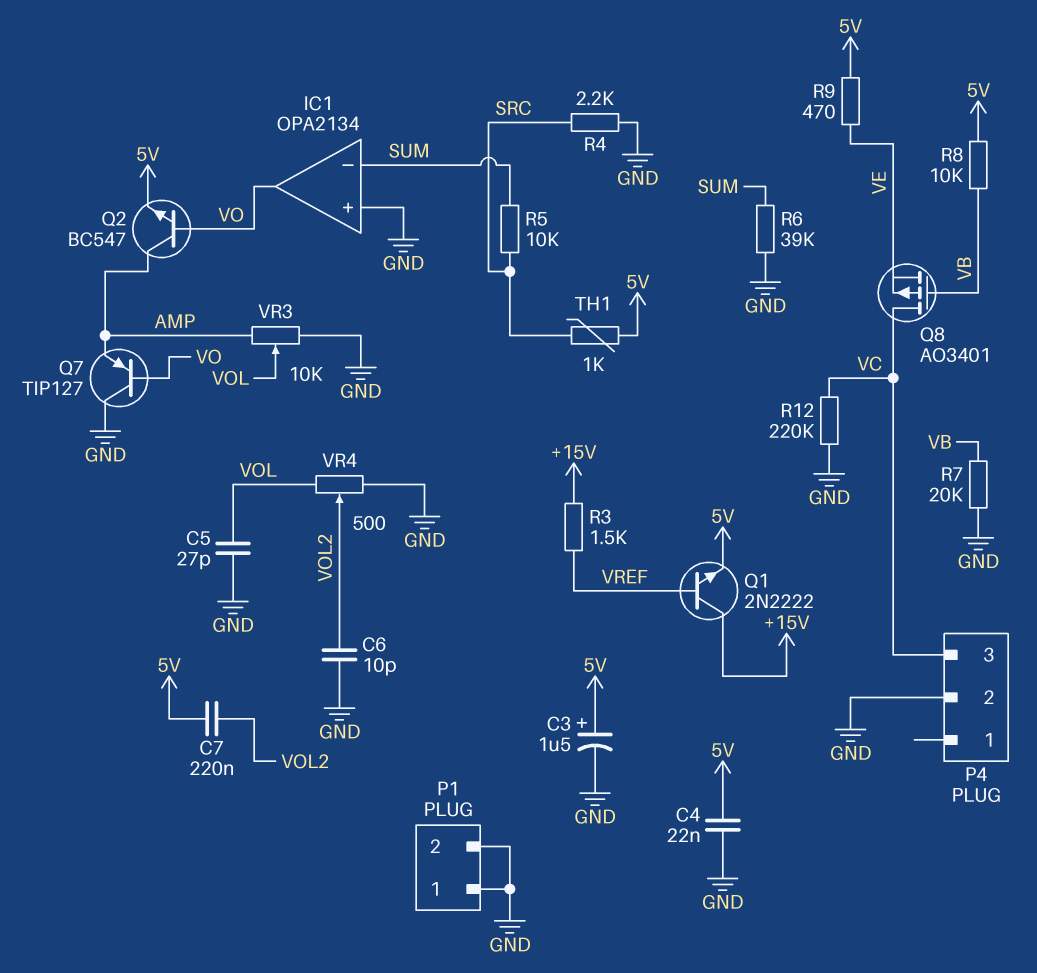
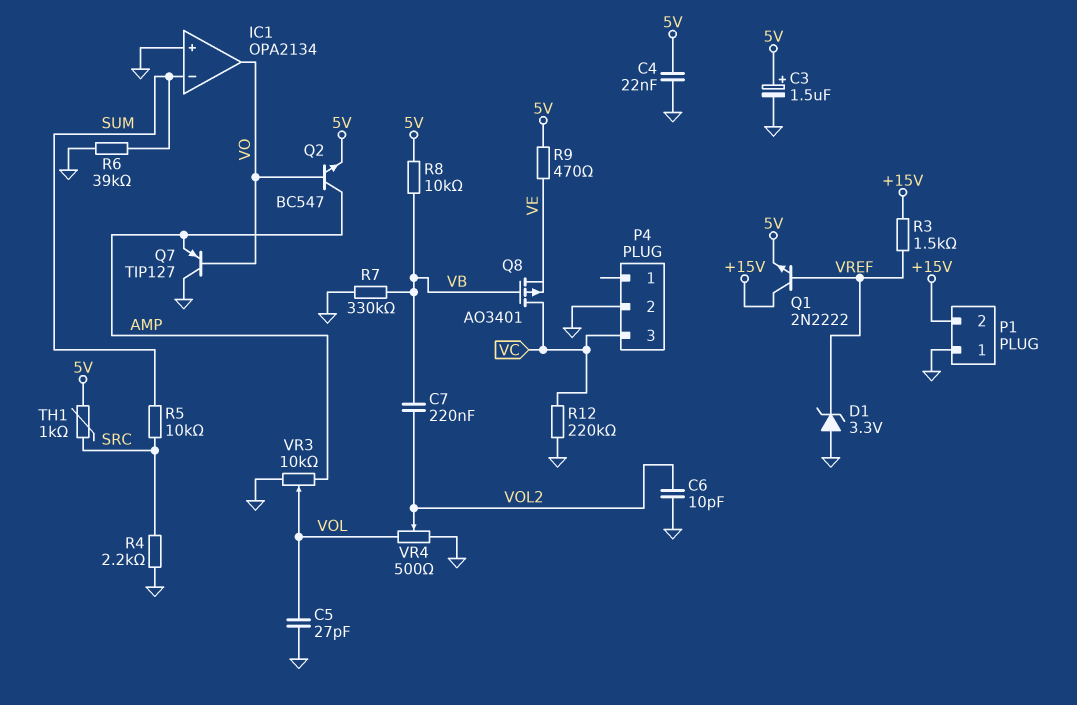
C7: 220nF (5V, VOL2) -> 220nF (VB, VOL2)
D1: none -> zener 3.3V (A GND, K VREF)
P1 pin 2: GND -> +15V
R7: 20k (GND, VB) -> 330k (GND, VB)

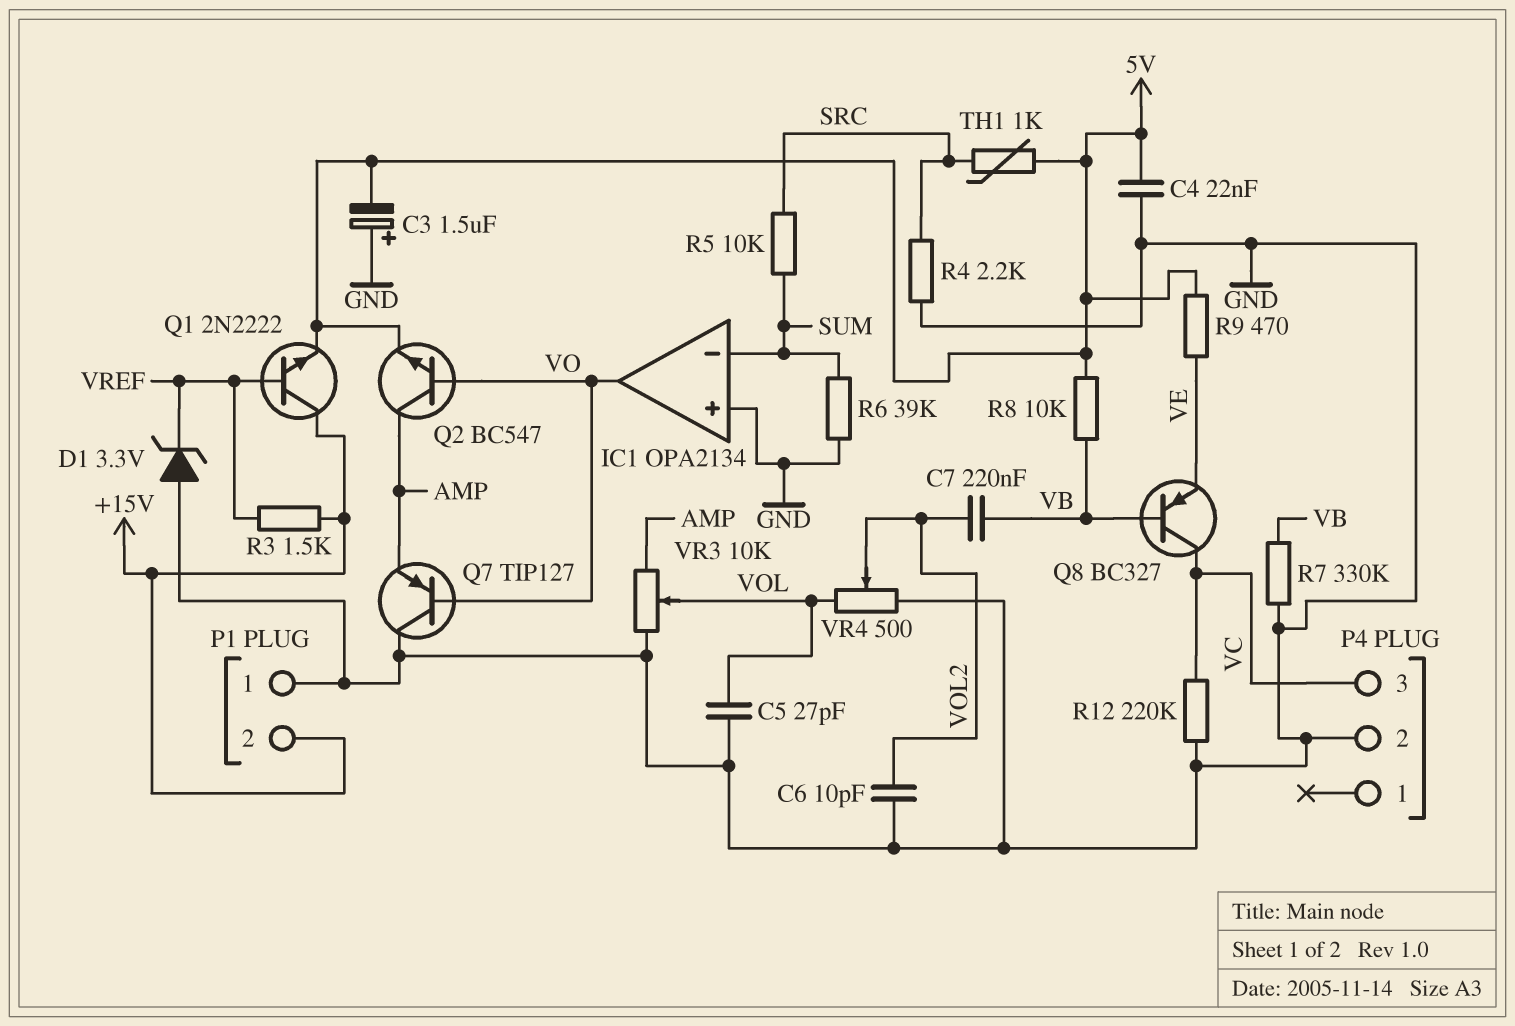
C3: 1.5uF (plus 5V, minus GND) -> 1.5uF (plus GND, minus 5V)
Q8: PMOS AO3401 (G VB, D VC, S VE) -> PNP BC327 (B VB, C VC, E VE)

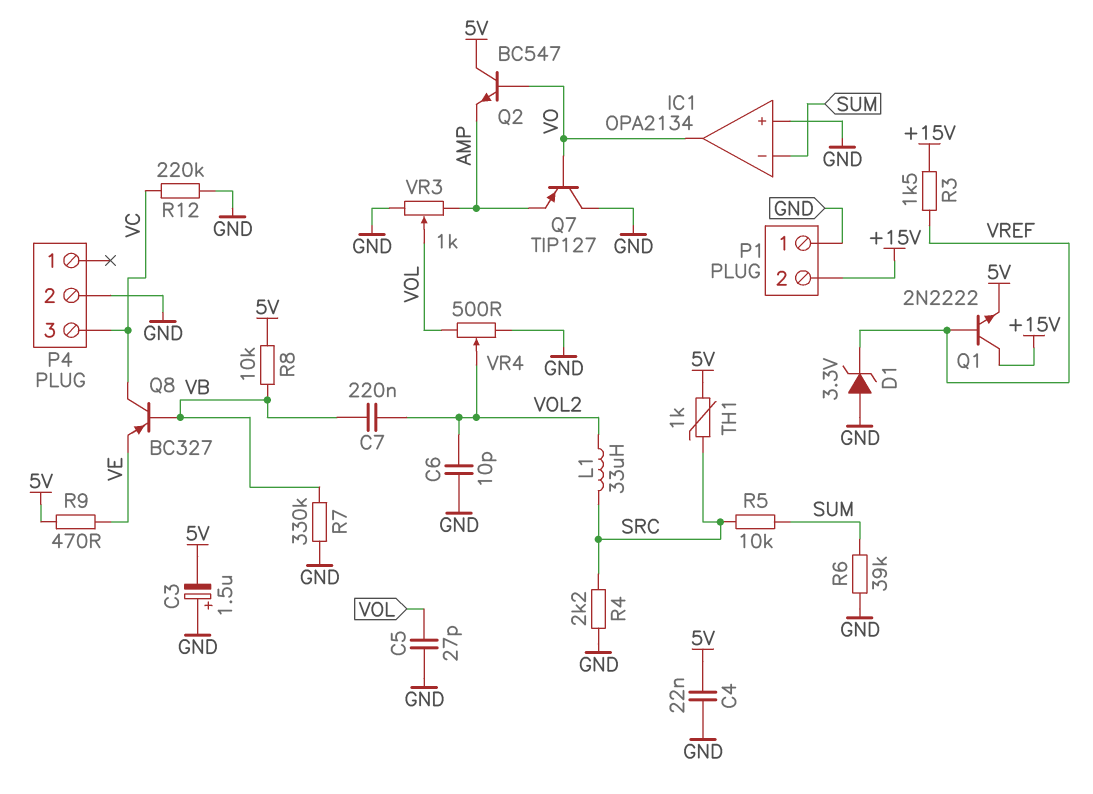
L1: none -> 33uH (SRC, VOL2)
Q2: NPN BC547 (B VO, C AMP, E 5V) -> NPN BC547 (B VO, C 5V, E AMP)
VR3: 10k (AMP, GND, wiper VOL) -> 1k (AMP, GND, wiper VOL)

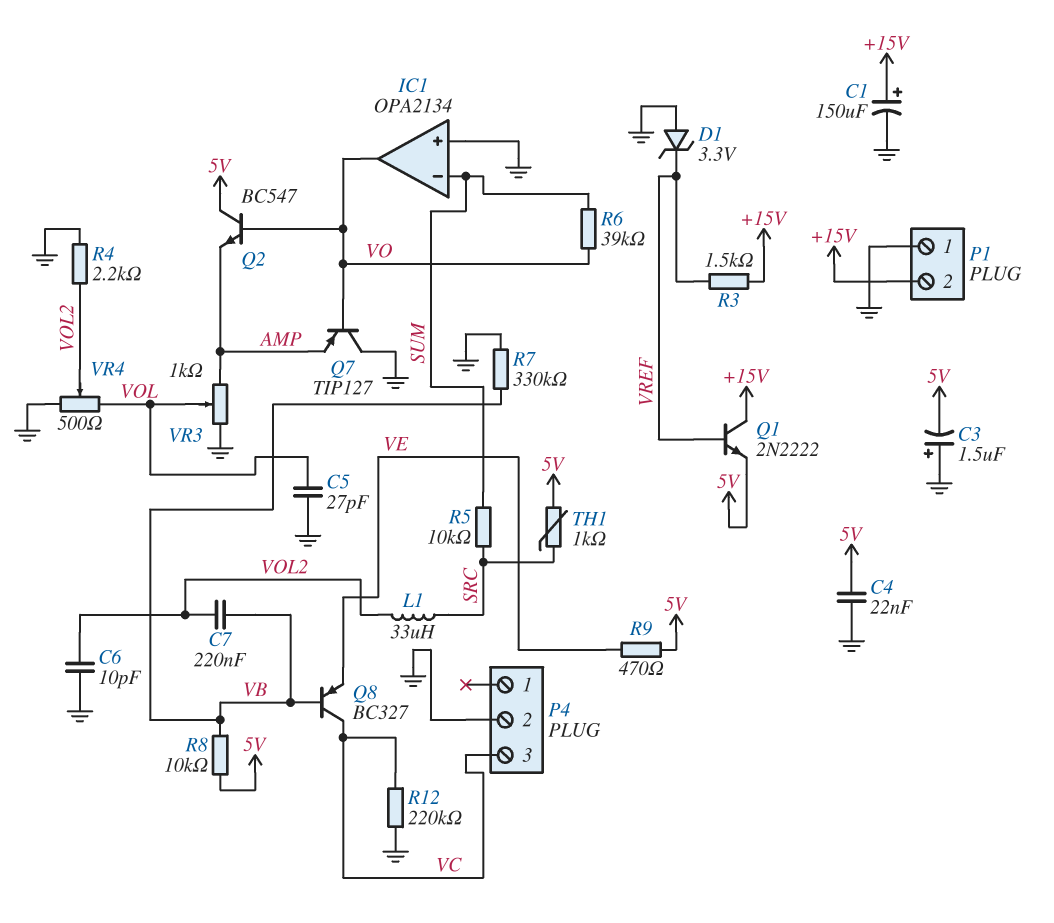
C1: none -> 150uF (plus +15V, minus GND)
R4: 2.2k (GND, SRC) -> 2.2k (GND, VOL2)
R6: 39k (GND, SUM) -> 39k (SUM, VO)

